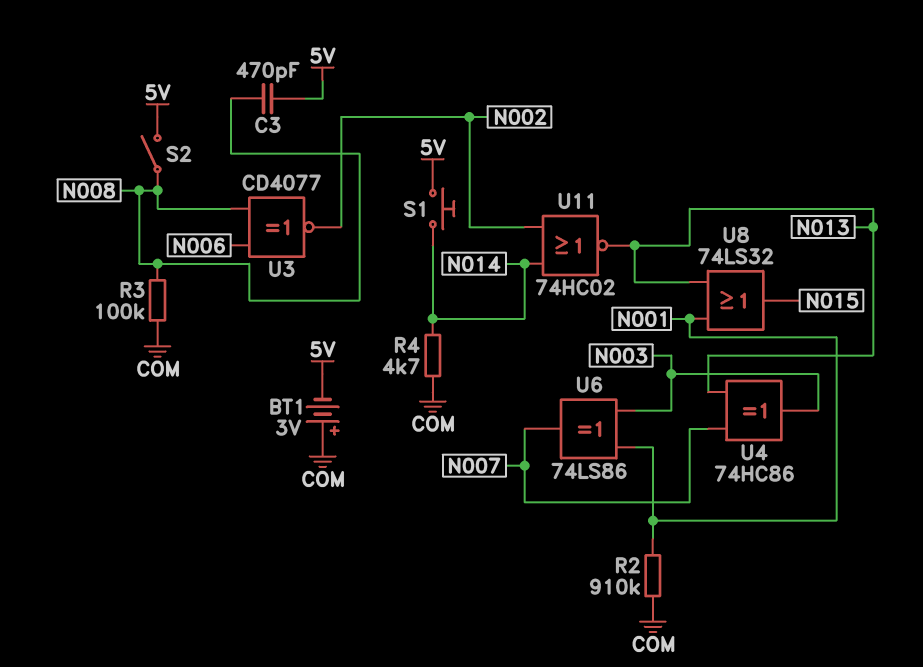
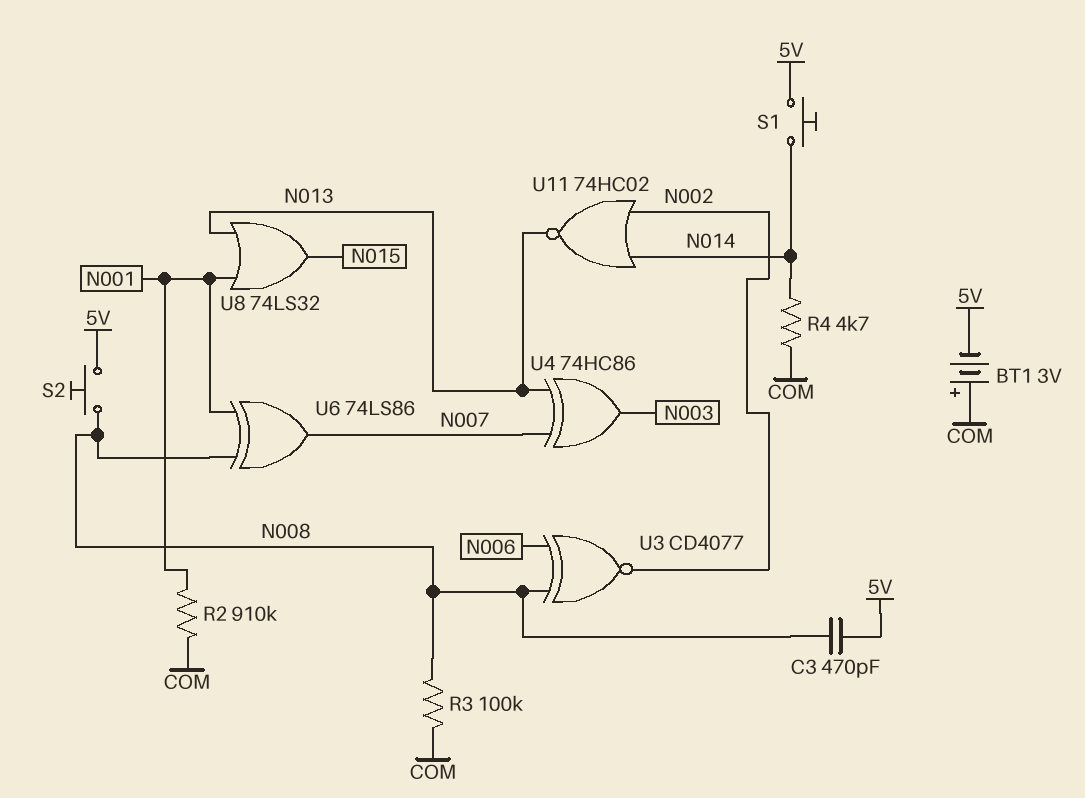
S2: switch (5V, N008) -> button (5V, N008)
U6: XOR 74LS86 (in N001, in N003, out N007) -> XOR 74LS86 (in N001, in N008, out N007)

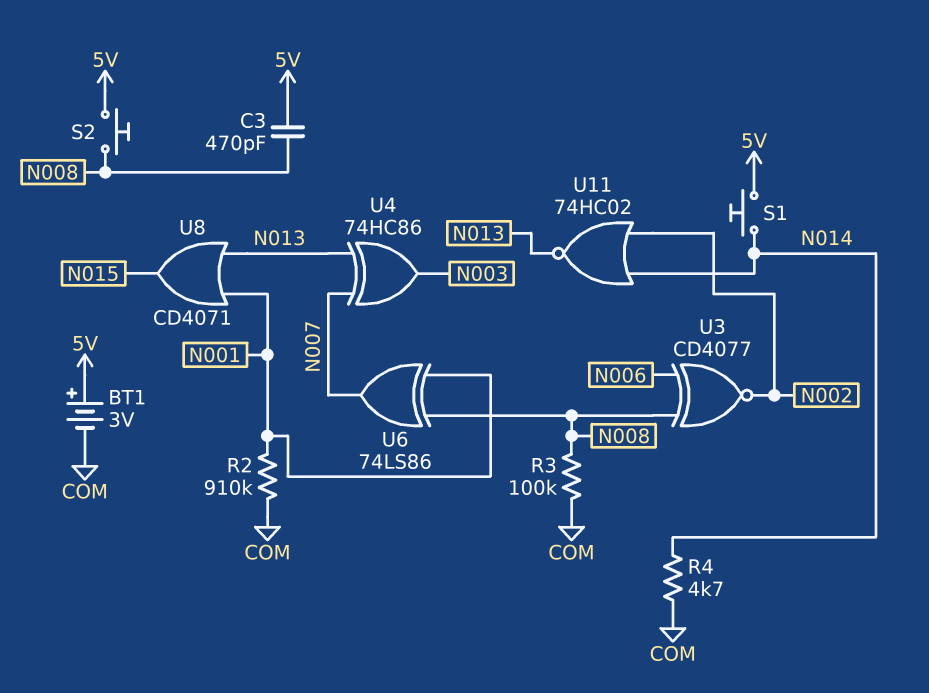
BT1: 3V (plus COM, minus 5V) -> 3V (plus 5V, minus COM)
U8: OR 74LS32 (in N001, in N013, out N015) -> OR CD4071 (in N001, in N013, out N015)

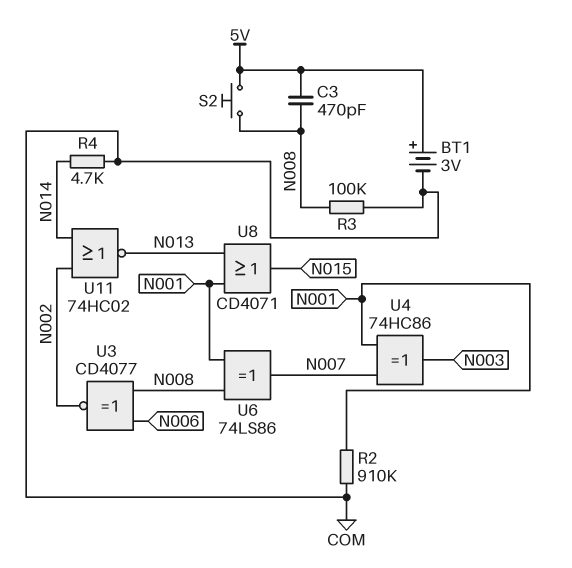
S1: button (5V, N014) -> none
U4: XOR 74HC86 (in N007, in N013, out N003) -> XOR 74HC86 (in N001, in N007, out N003)

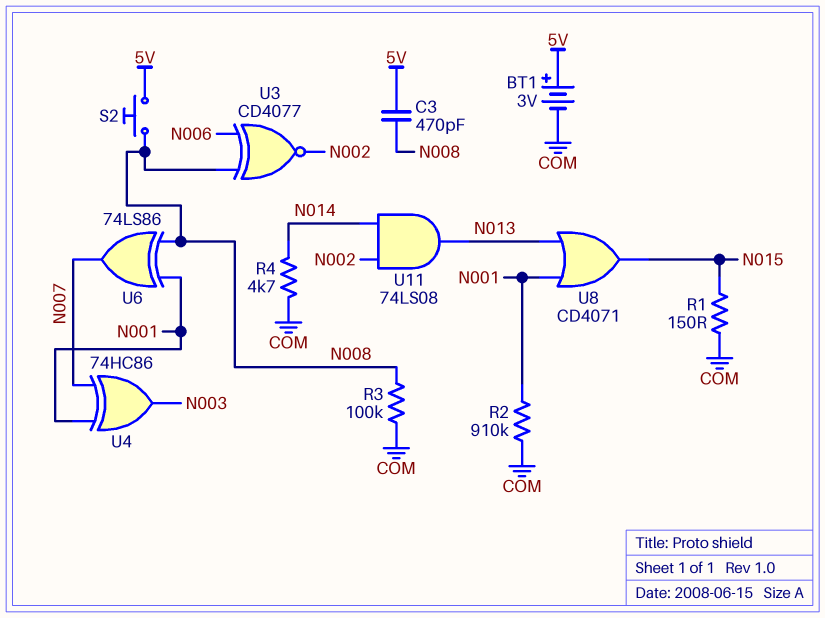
R1: none -> 150 (COM, N015)
U11: NOR 74HC02 (in N002, in N014, out N013) -> AND 74LS08 (in N002, in N014, out N013)

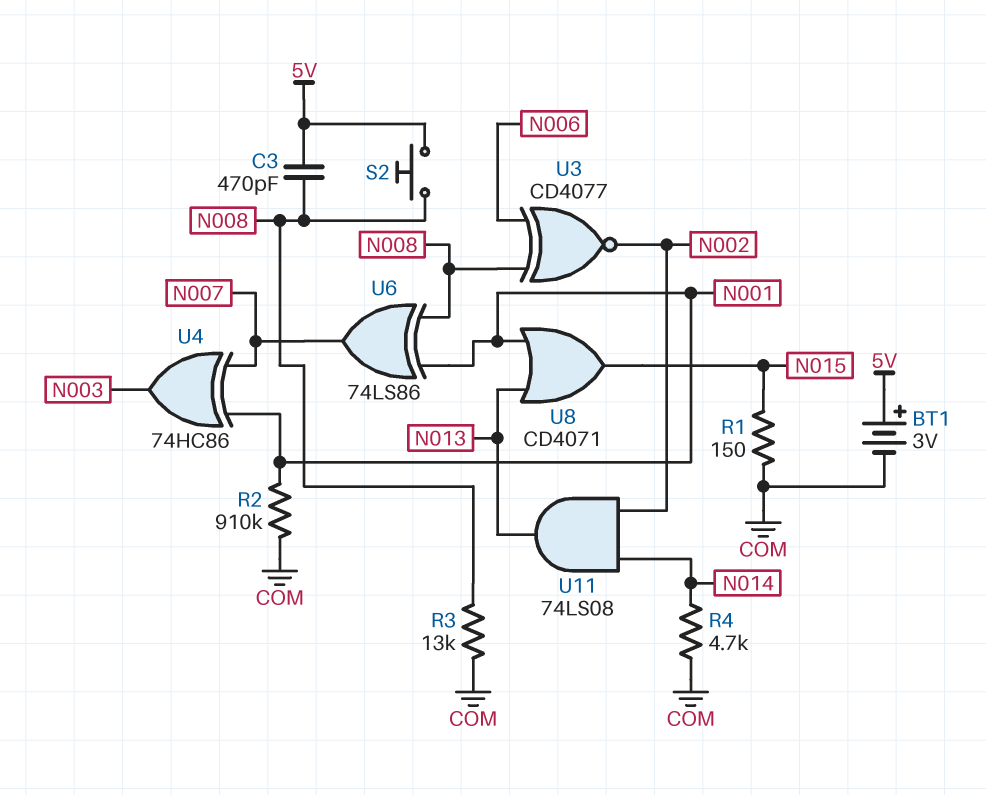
R3: 100k (COM, N008) -> 13k (COM, N008)

